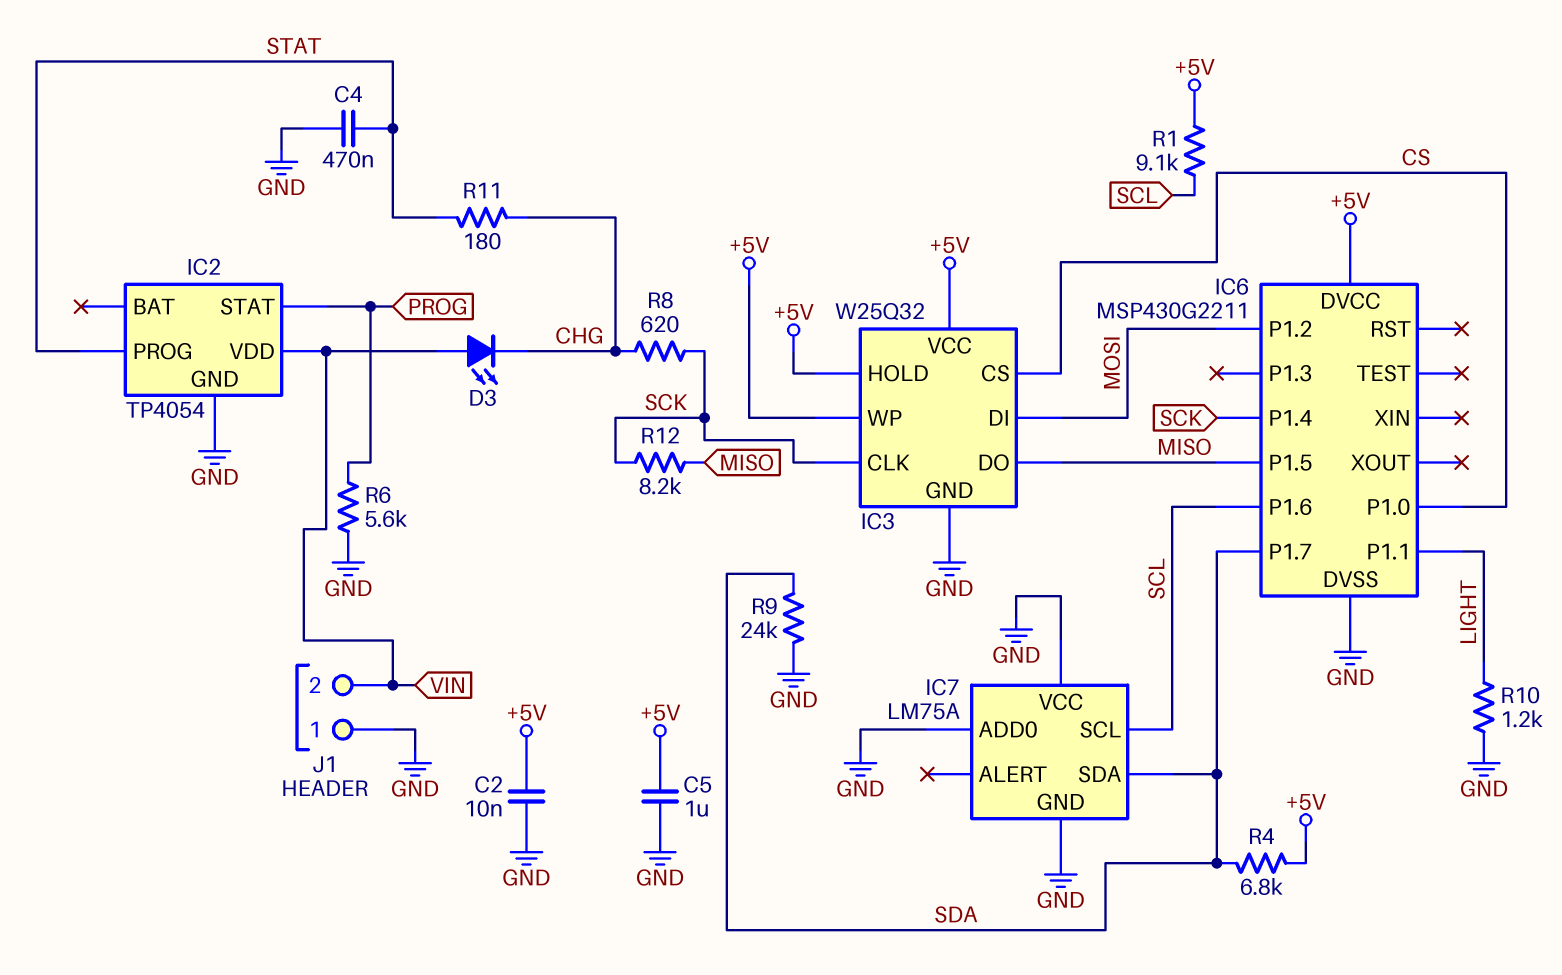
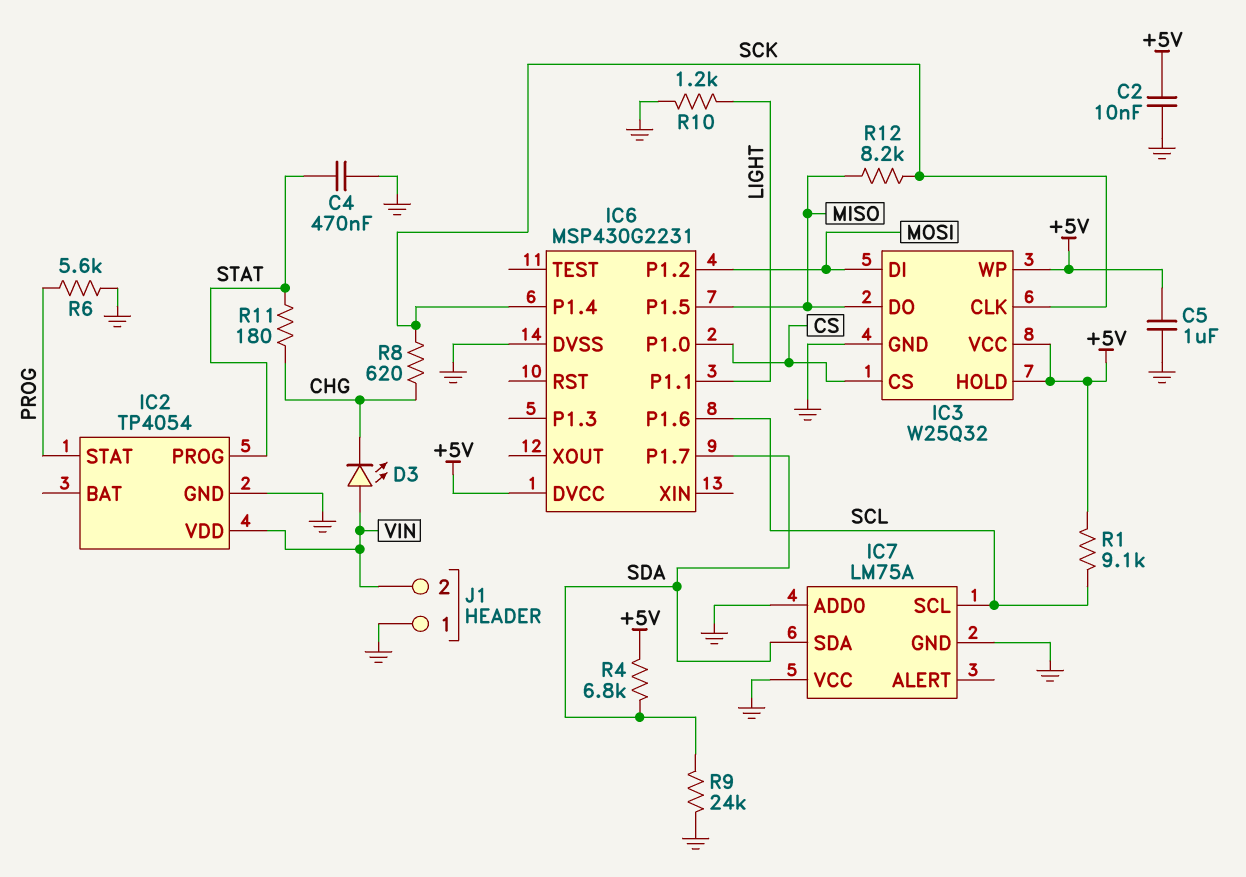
IC6: MSP430G2211 -> MSP430G2231

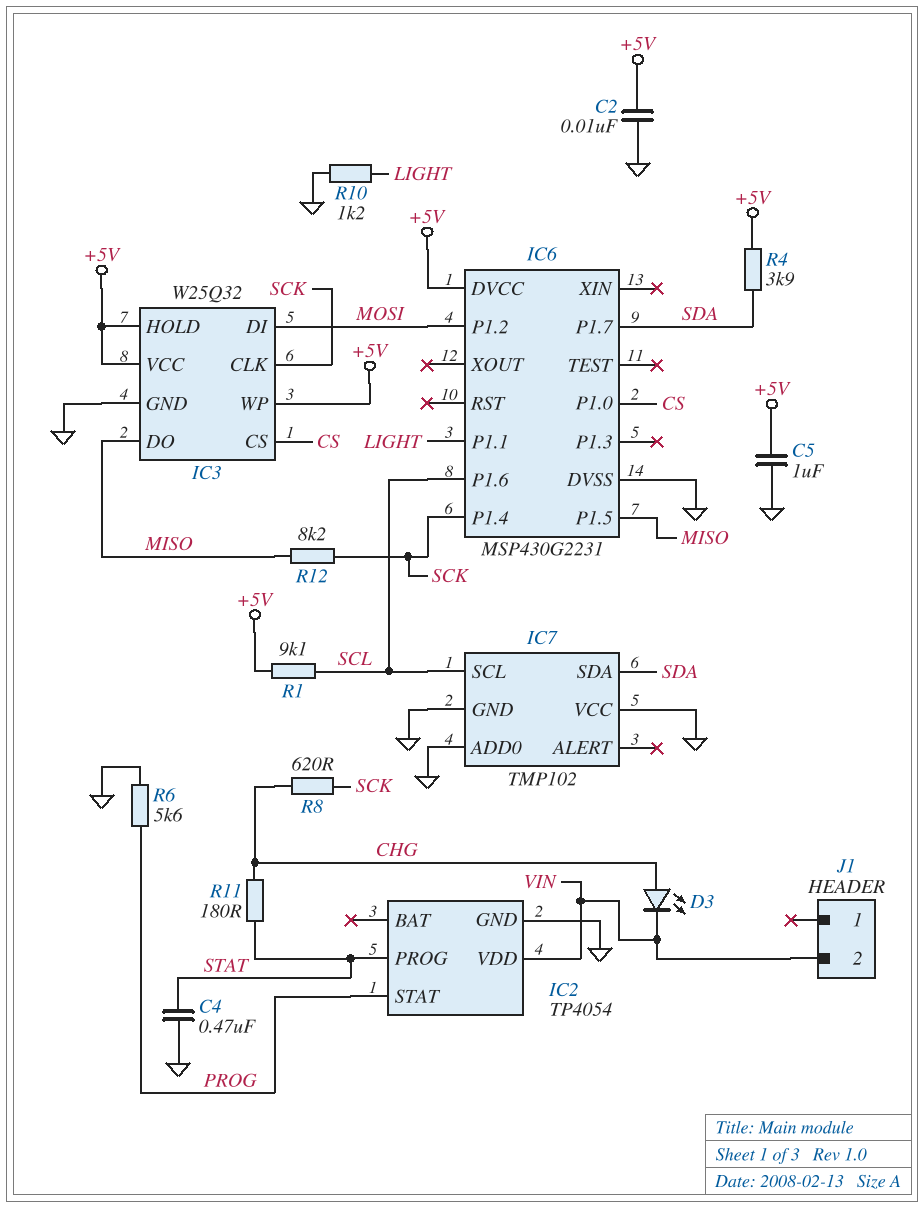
D3: LED (A VIN, K CHG) -> LED (A CHG, K VIN)
IC7: LM75A -> TMP102
J1 pin 1: GND -> none
R4: 6.8k (+5V, SDA) -> 3.9k (+5V, SDA)
R9: 24k (GND, SDA) -> none

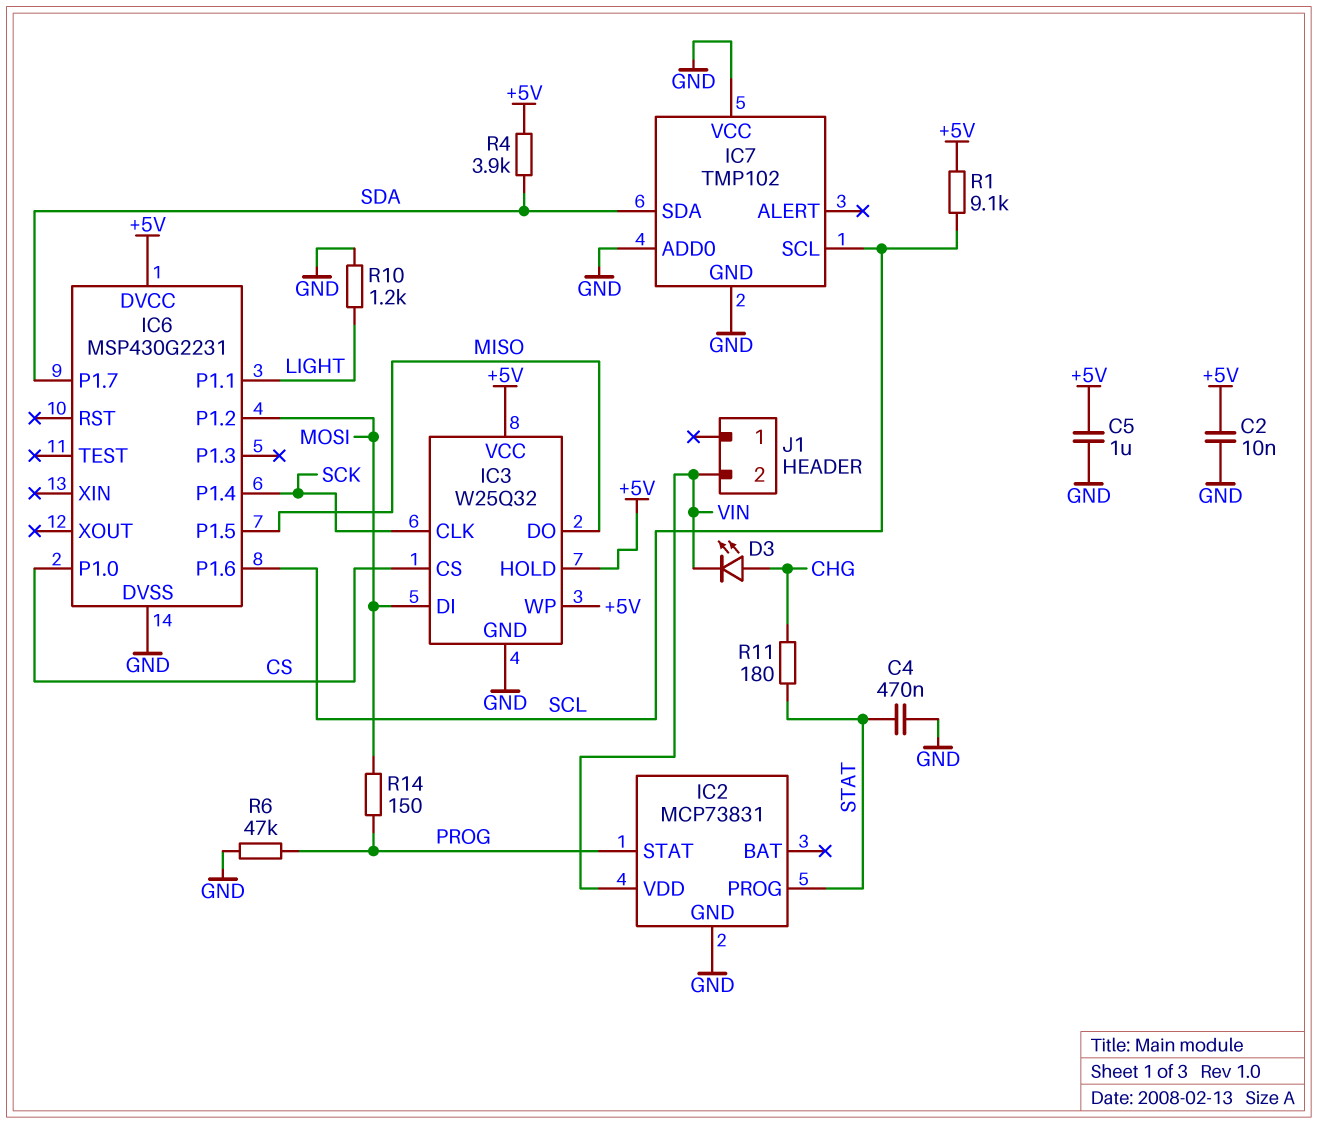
IC2: TP4054 -> MCP73831
R6: 5.6k (GND, PROG) -> 47k (GND, PROG)
R8: 620 (CHG, SCK) -> none
R12: 8.2k (MISO, SCK) -> none
R14: none -> 150 (MOSI, PROG)

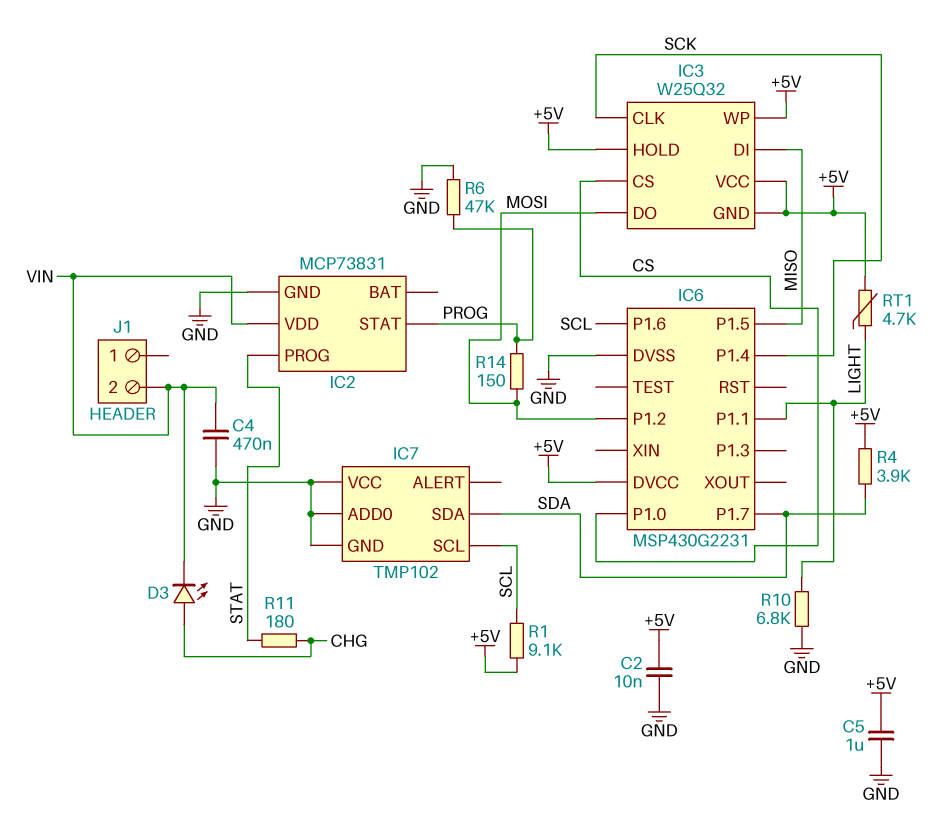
C4: 470nF (GND, STAT) -> 470nF (GND, VIN)
IC3 pin DI: MOSI -> MISO
IC3 pin DO: MISO -> MOSI
IC3 pin GND: GND -> +5V
R10: 1.2k (GND, LIGHT) -> 6.8k (GND, LIGHT)
RT1: none -> 4.7k (+5V, LIGHT)

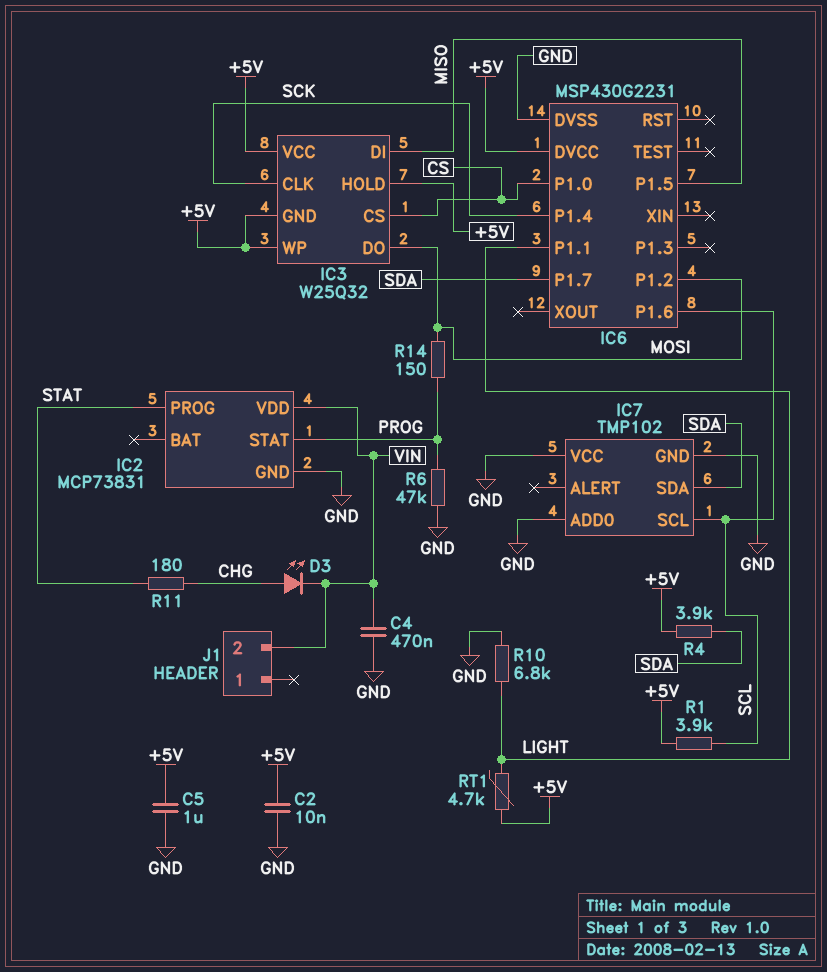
R1: 9.1k (+5V, SCL) -> 3.9k (+5V, SCL)

